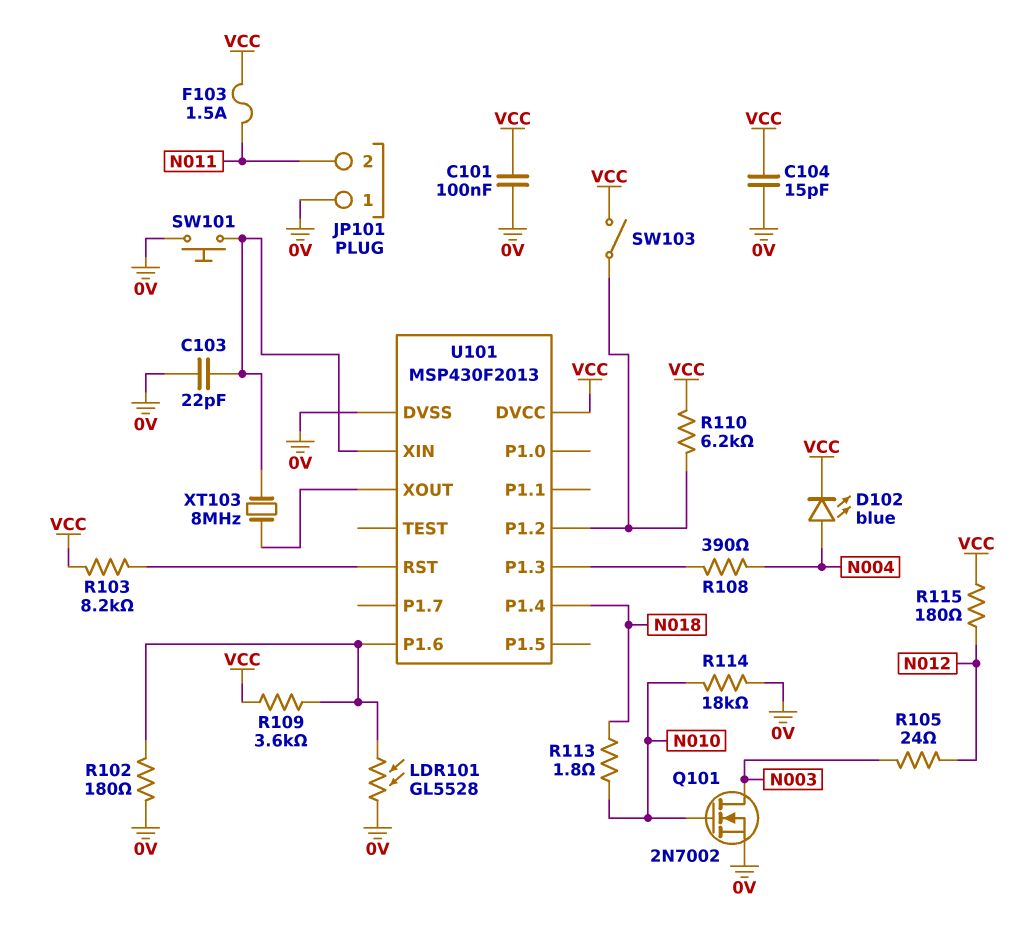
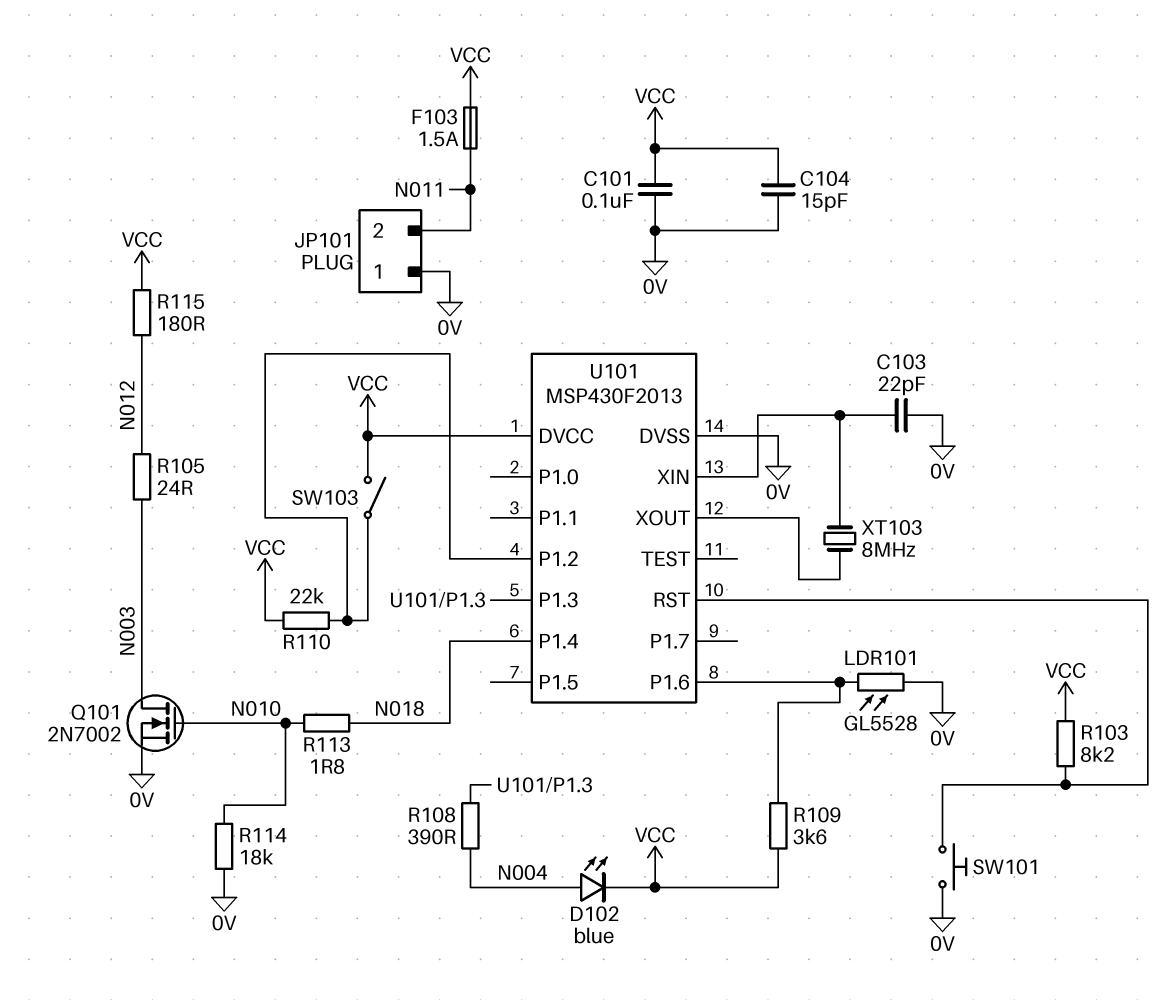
R102: 180 (0V, U101/P1.6) -> none
R110: 6.2k (U101/P1.2, VCC) -> 22k (U101/P1.2, VCC)
SW101: button (0V, U101/XIN) -> button (0V, U101/RST)

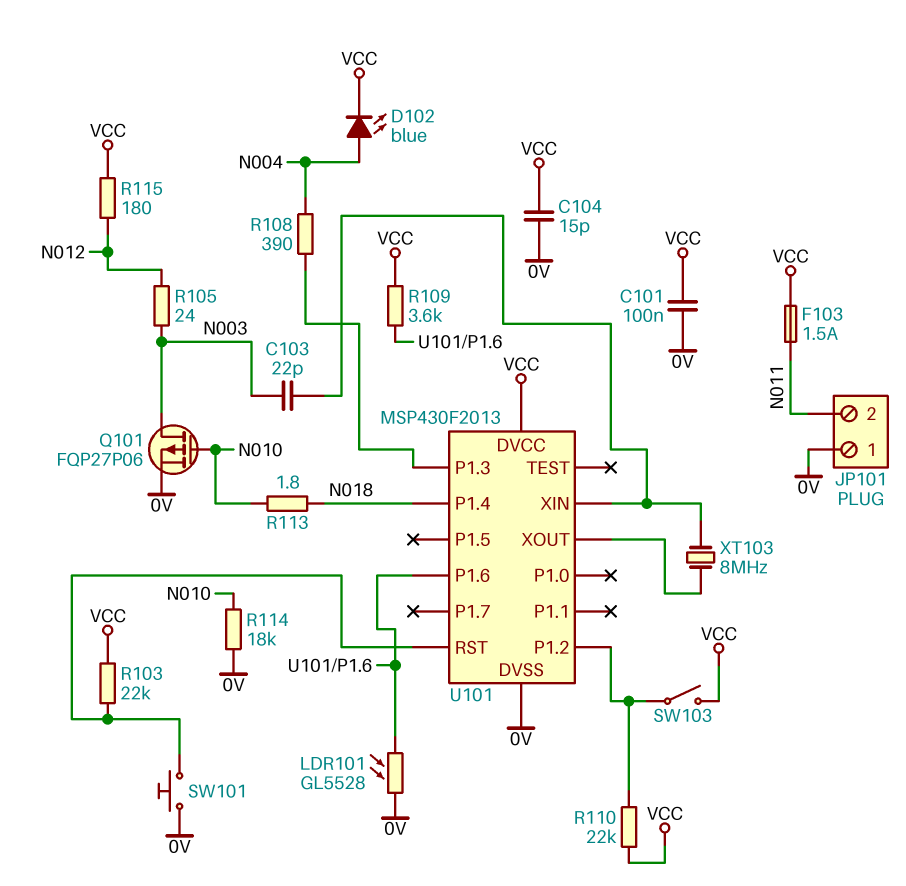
C103: 22pF (0V, U101/XIN) -> 22pF (N003, U101/XIN)
Q101: NMOS 2N7002 (G N010, D N003, S 0V) -> PMOS FQP27P06 (G N010, D N003, S 0V)
R103: 8.2k (U101/RST, VCC) -> 22k (U101/RST, VCC)

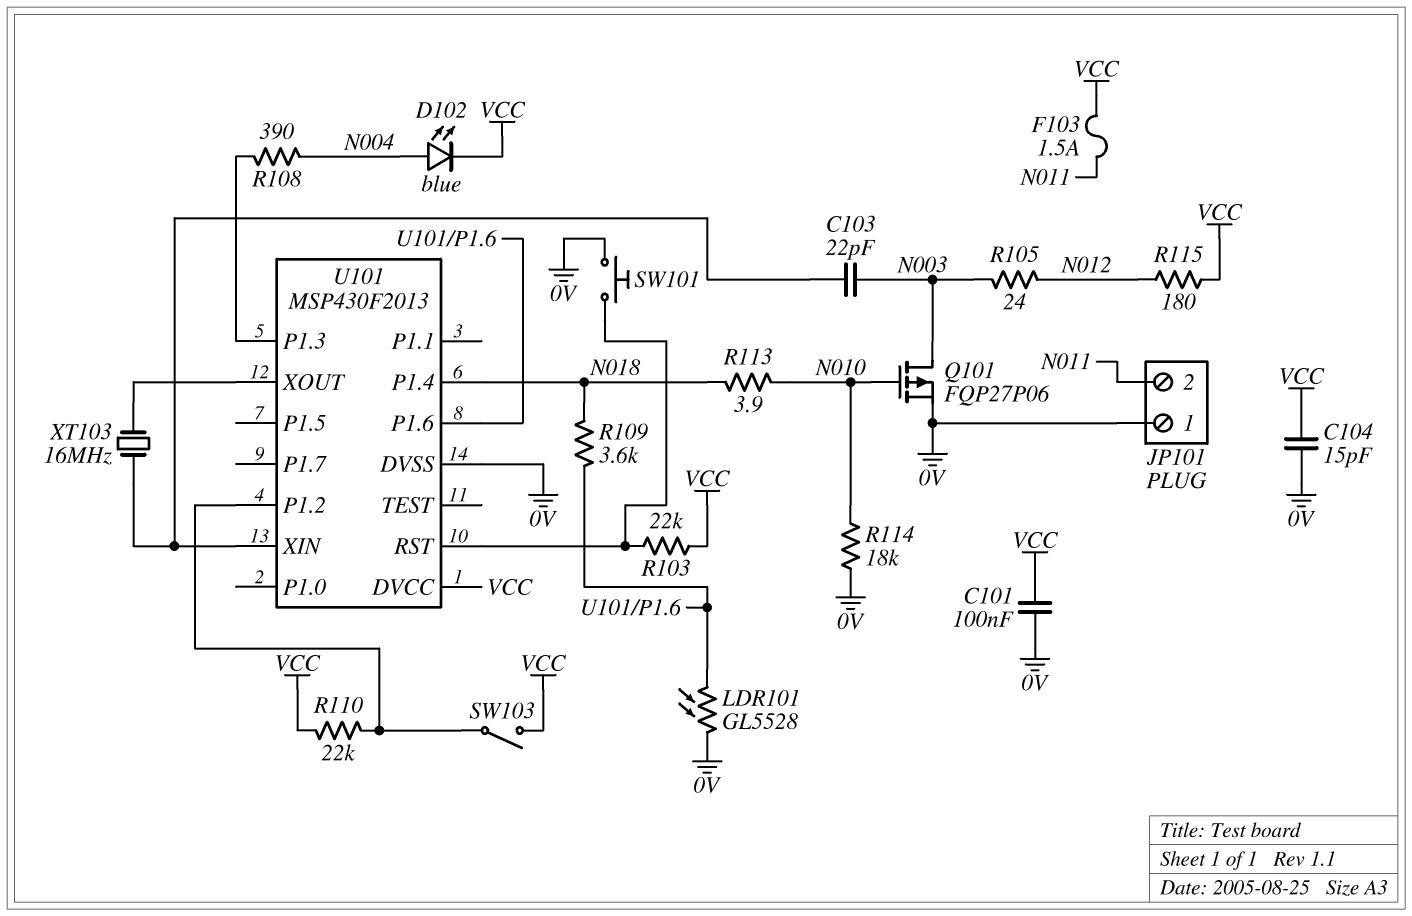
R109: 3.6k (U101/P1.6, VCC) -> 3.6k (N018, U101/P1.6)
R113: 1.8 (N010, N018) -> 3.9 (N010, N018)
XT103: 8MHz (U101/XIN, U101/XOUT) -> 16MHz (U101/XIN, U101/XOUT)

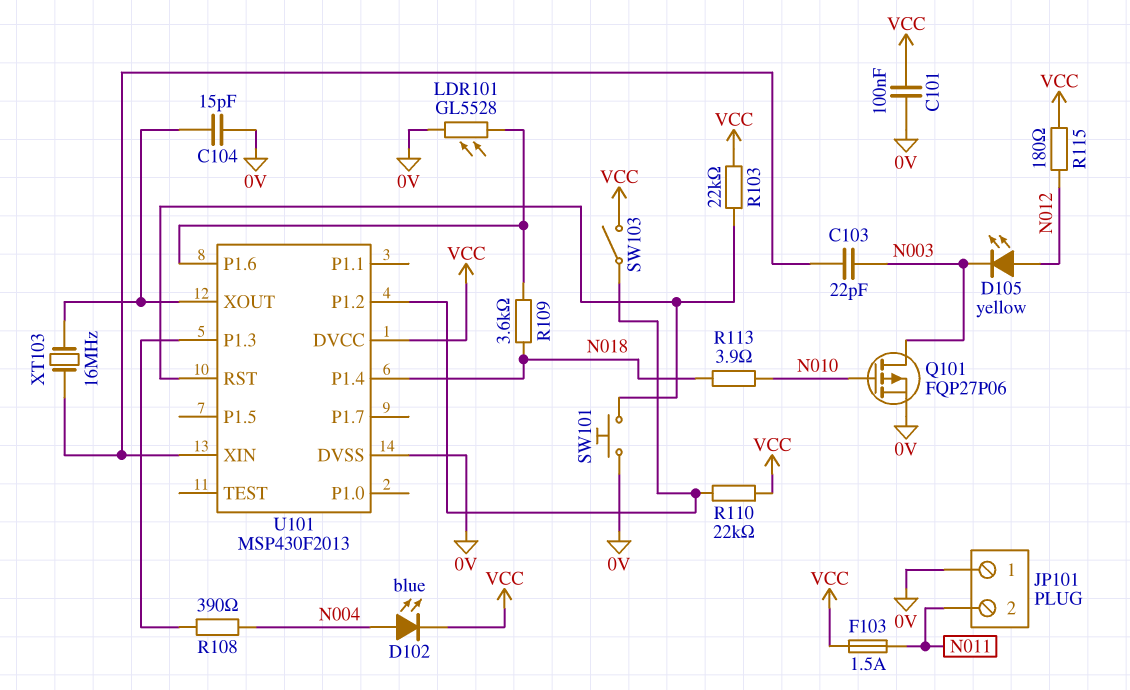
C104: 15pF (0V, VCC) -> 15pF (0V, U101/XOUT)
D105: none -> LED yellow (A N012, K N003)
R105: 24 (N003, N012) -> none
R114: 18k (0V, N010) -> none

